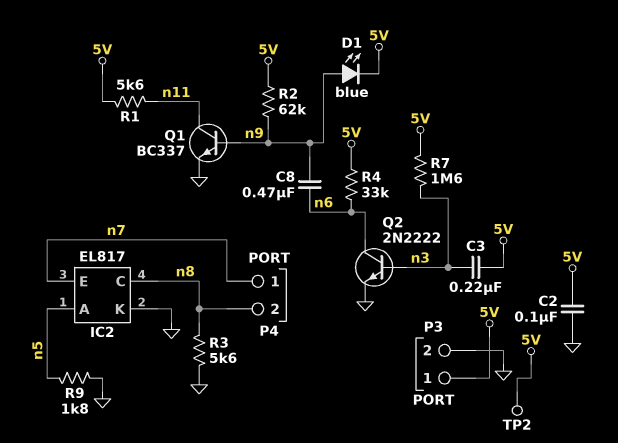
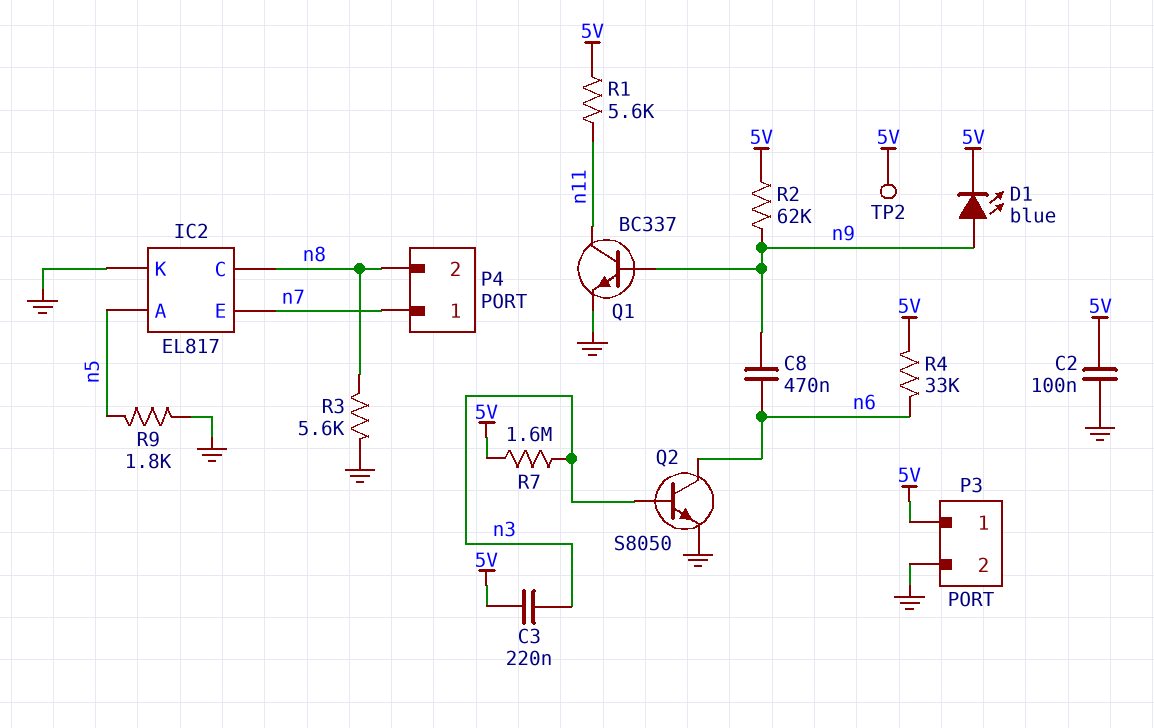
Q2: NPN 2N2222 (B n3, C n6, E GND) -> NPN S8050 (B n3, C n6, E GND)

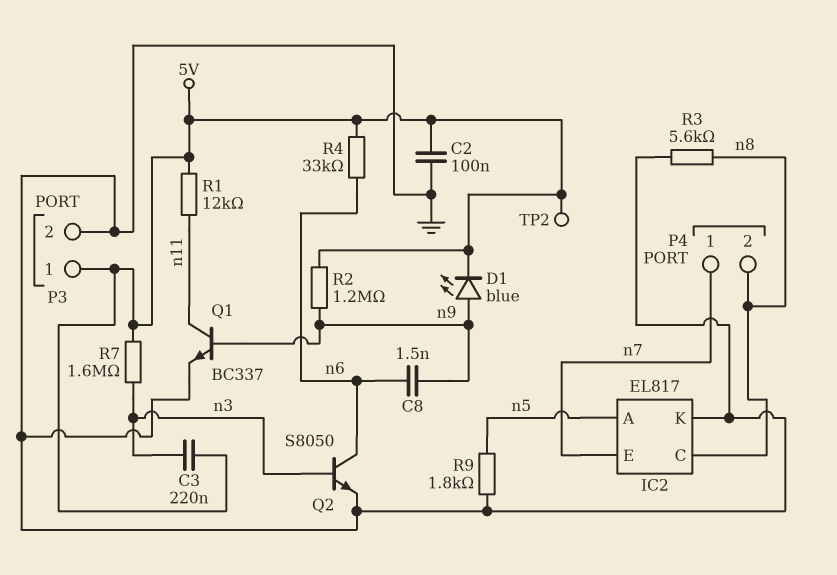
C8: 470nF (n6, n9) -> 1.5nF (n6, n9)
R1: 5.6k (5V, n11) -> 12k (5V, n11)
R2: 62k (5V, n9) -> 1.2M (5V, n9)

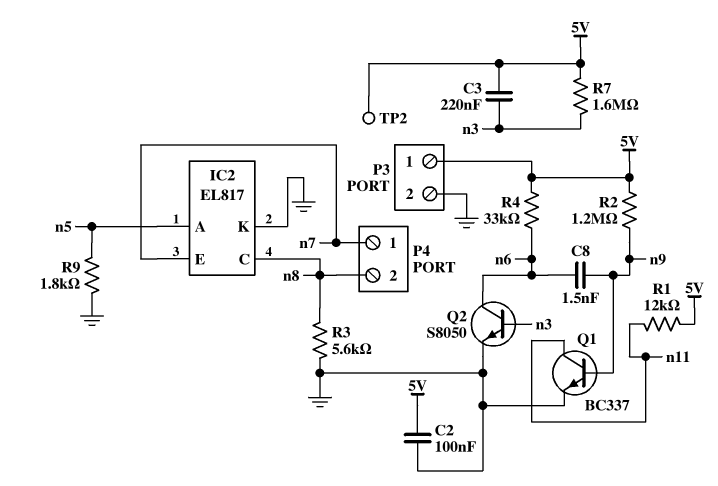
D1: LED blue (A n9, K 5V) -> none

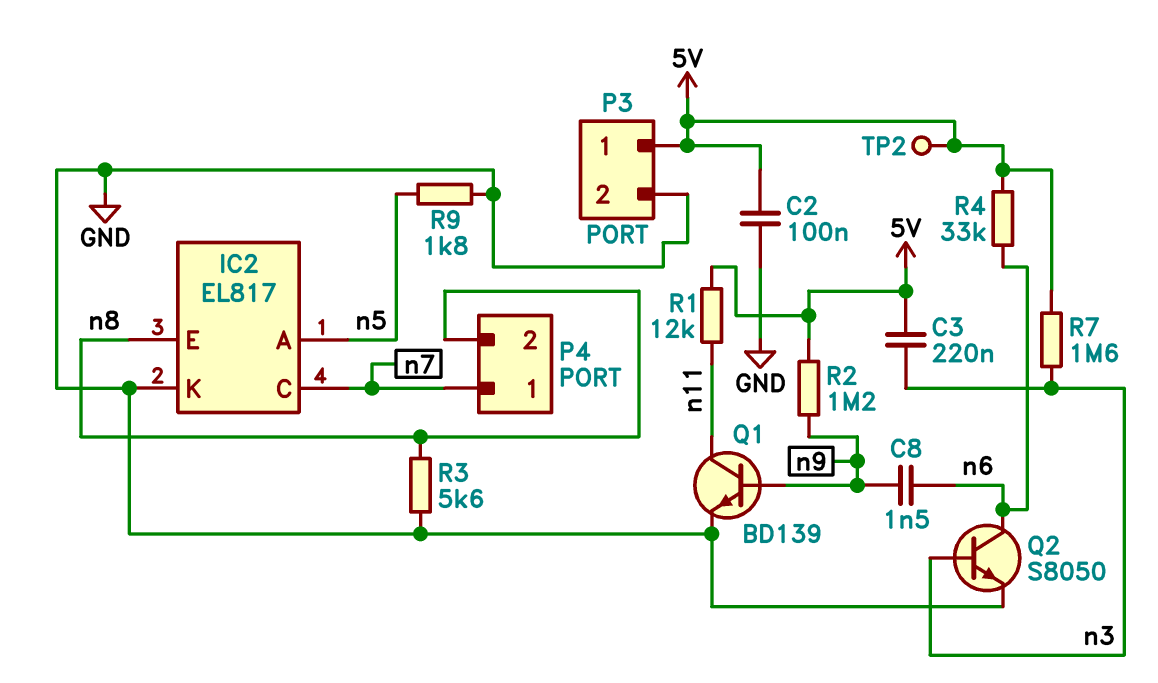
IC2 pin C: n8 -> n7
IC2 pin E: n7 -> n8
Q1: NPN BC337 (B n9, C n11, E GND) -> NPN BD139 (B n9, C n11, E GND)

